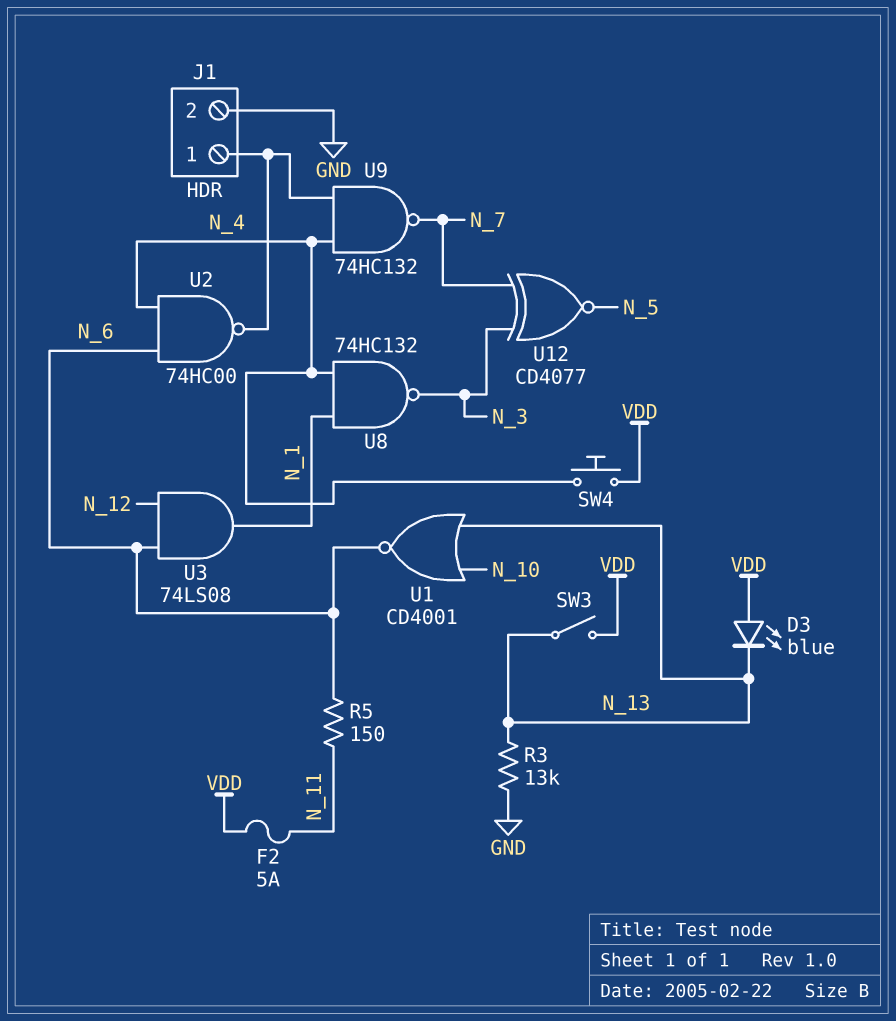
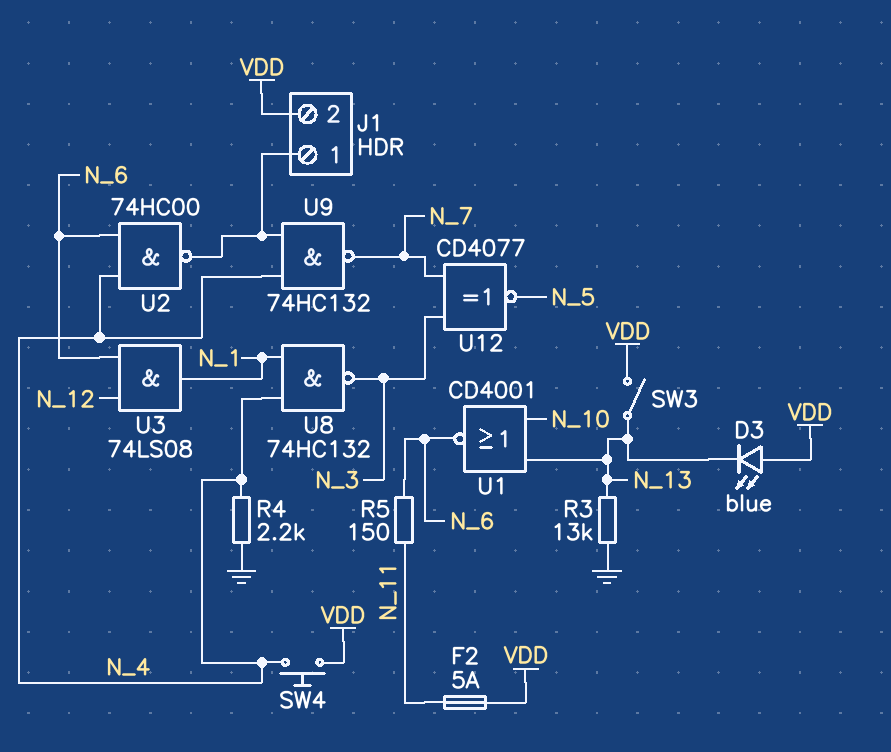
J1 pin 2: GND -> VDD
R4: none -> 2.2k (GND, N_4)

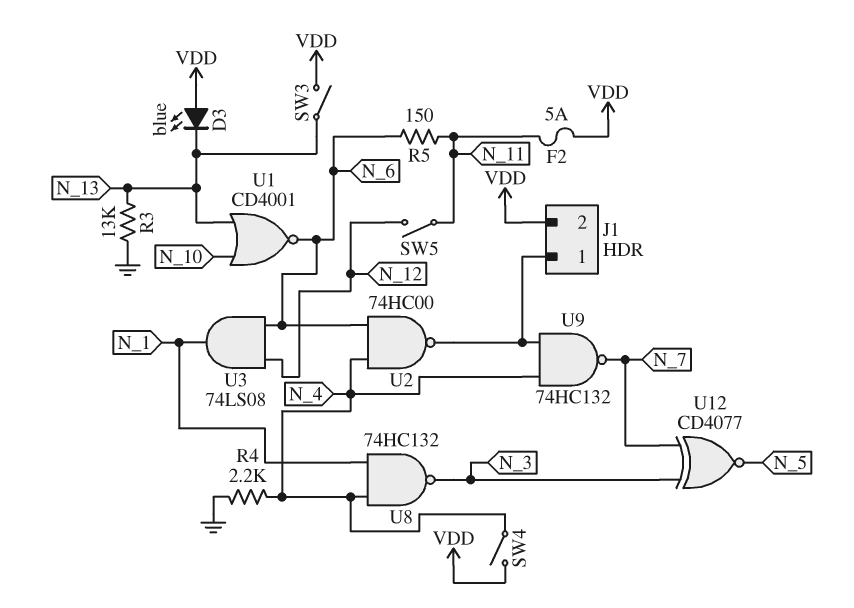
SW4: button (N_4, VDD) -> switch (N_4, VDD)
SW5: none -> switch (N_11, N_12)

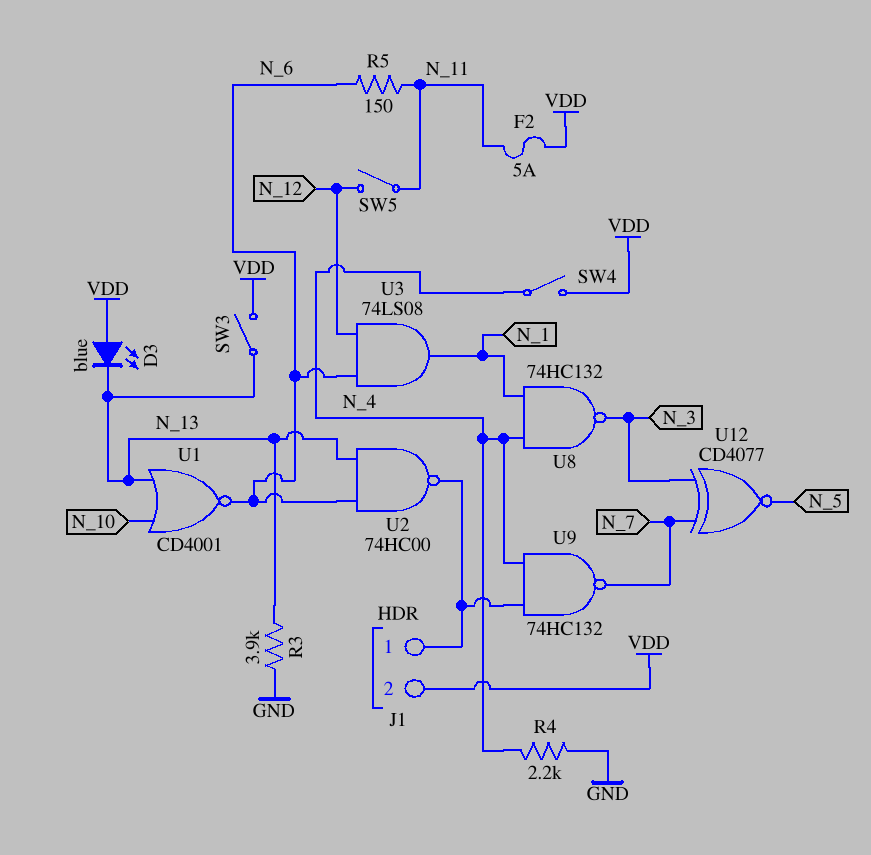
R3: 13k (GND, N_13) -> 3.9k (GND, N_13)
U2: NAND 74HC00 (in N_4, in N_6, out J1/1) -> NAND 74HC00 (in N_6, in N_13, out J1/1)

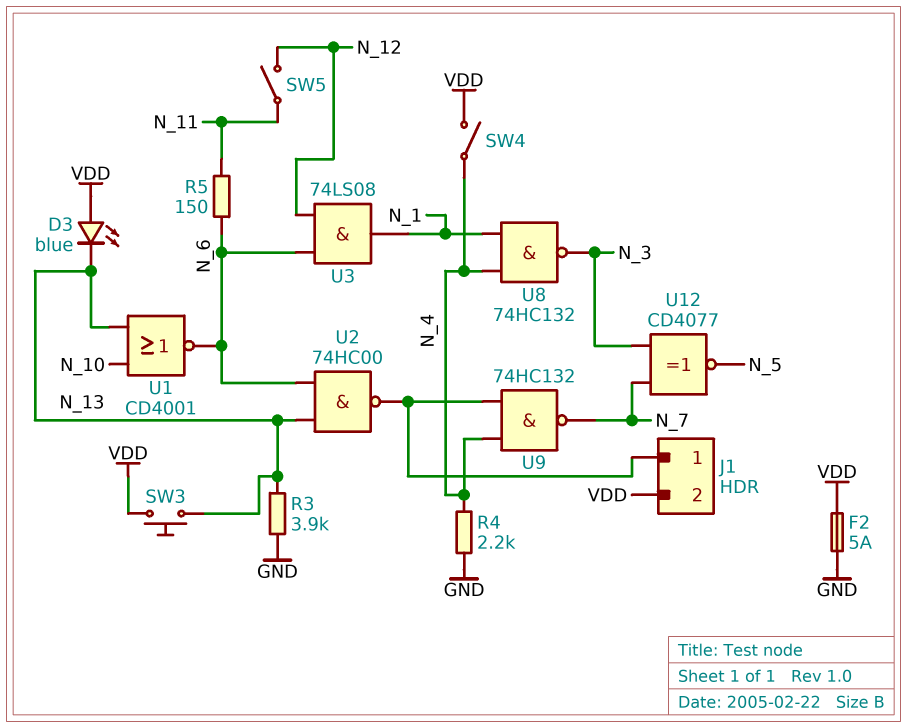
F2: 5A (N_11, VDD) -> 5A (GND, VDD)
SW3: switch (N_13, VDD) -> button (N_13, VDD)

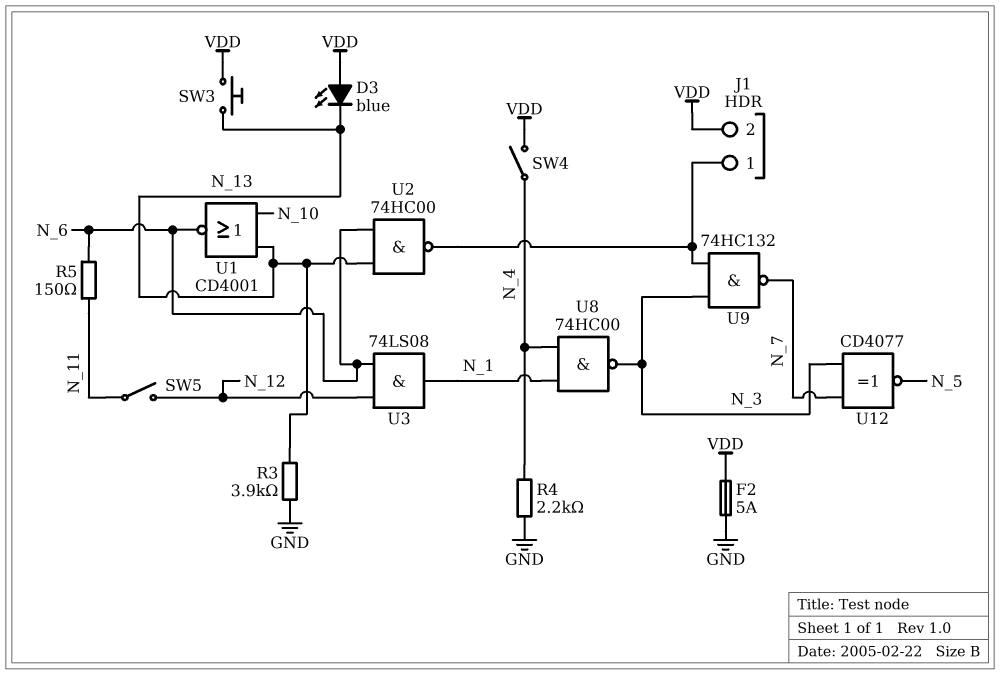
U8: NAND 74HC132 (in N_1, in N_4, out N_3) -> NAND 74HC00 (in N_1, in N_4, out N_3)
U9: NAND 74HC132 (in J1/1, in N_4, out N_7) -> NAND 74HC132 (in J1/1, in N_3, out N_7)

